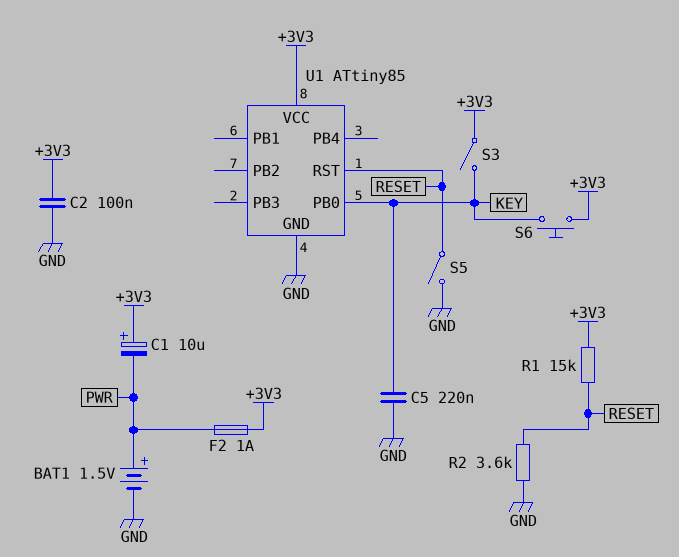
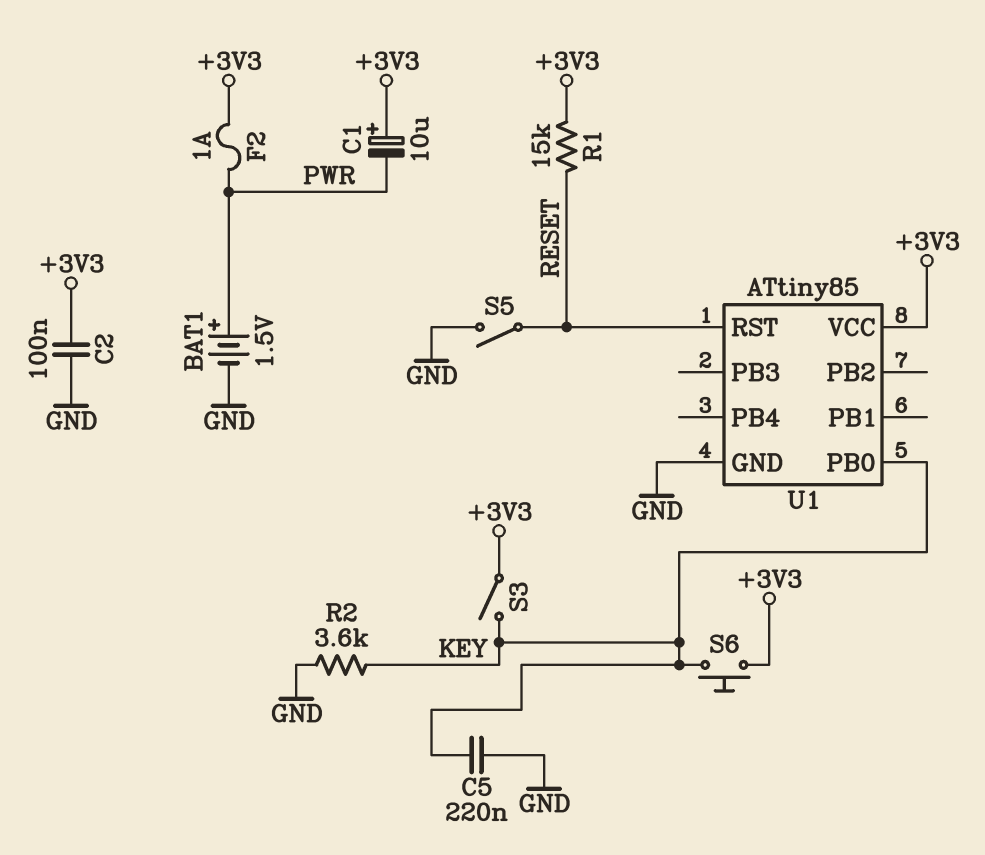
R2: 3.6k (GND, RESET) -> 3.6k (GND, KEY)

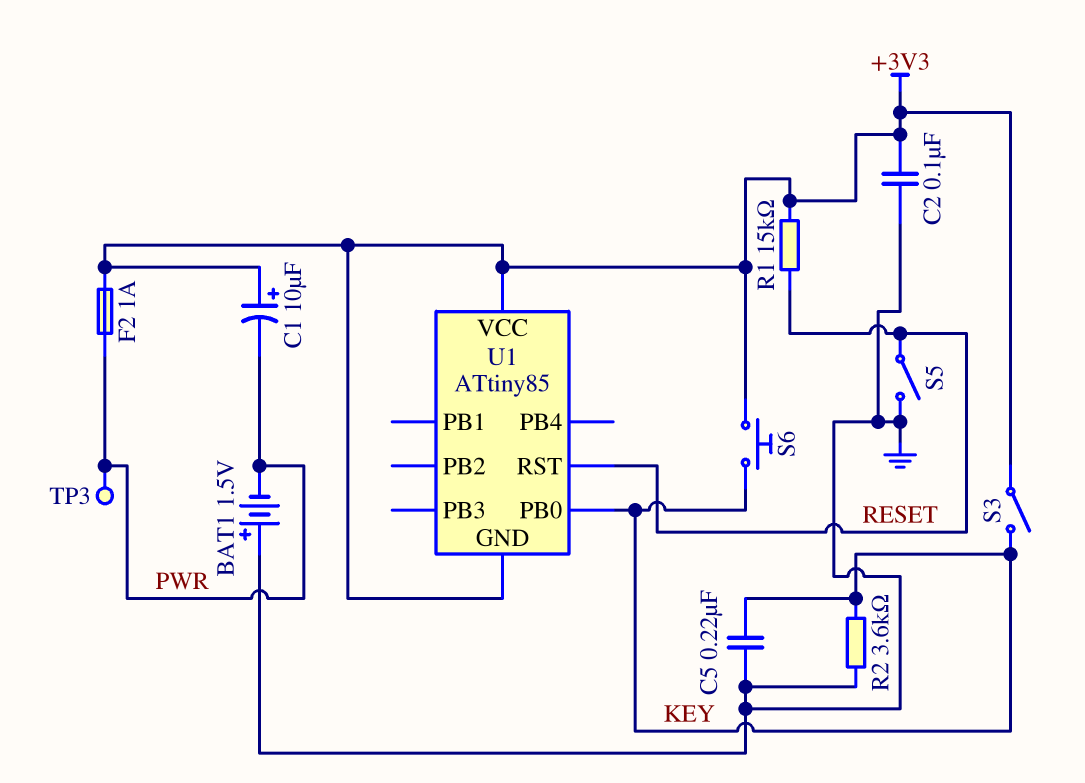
BAT1: 1.5V (plus PWR, minus GND) -> 1.5V (plus GND, minus PWR)
TP3: none -> test point (PWR)
U1 pin GND: GND -> +3V3

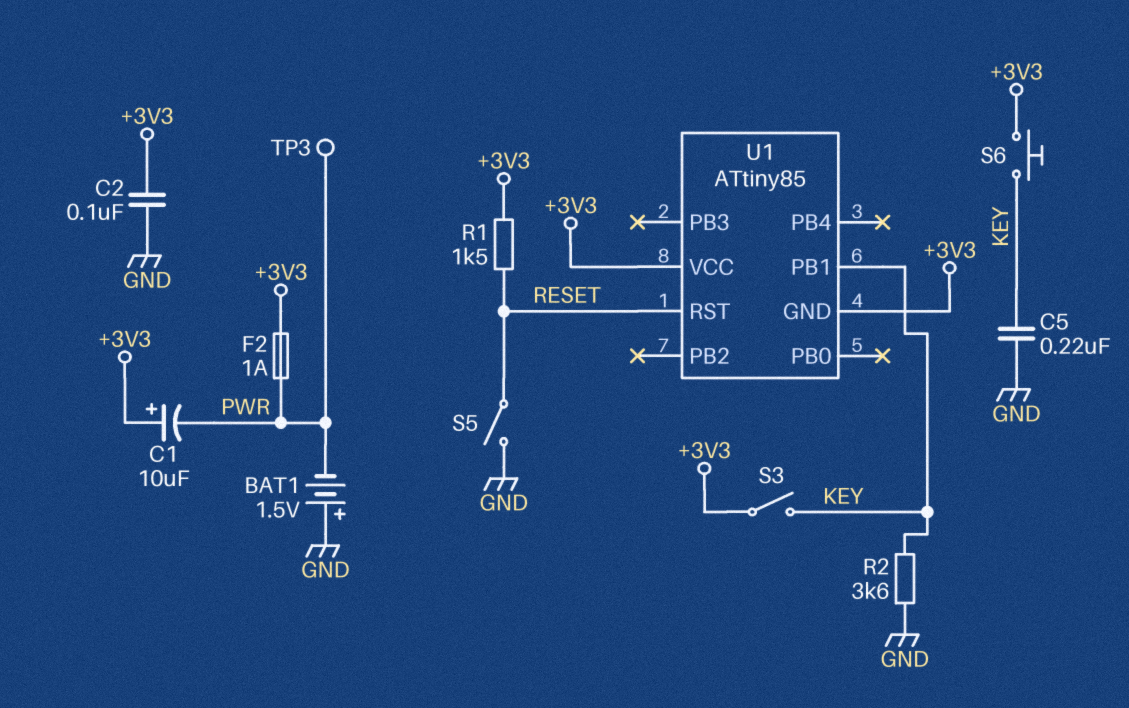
R1: 15k (+3V3, RESET) -> 1.5k (+3V3, RESET)
U1 pin PB0: KEY -> none
U1 pin PB1: none -> KEY

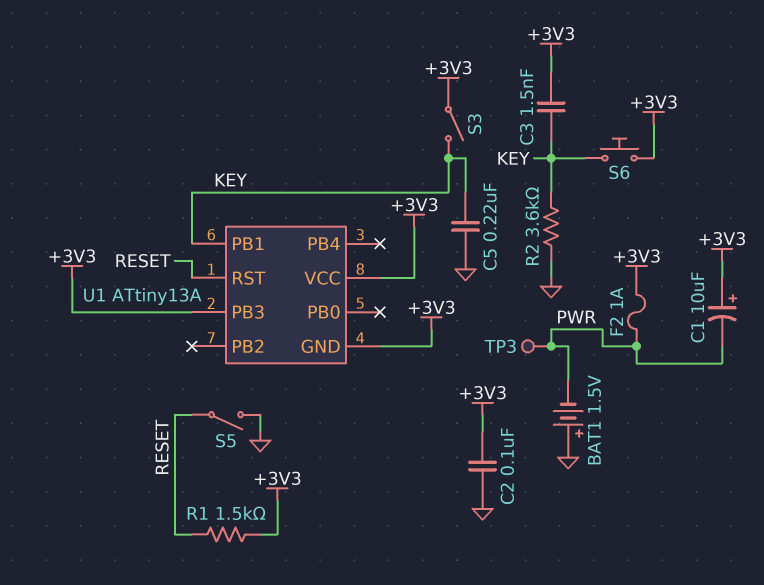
C3: none -> 1.5nF (+3V3, KEY)
U1: ATtiny85 -> ATtiny13A
U1 pin PB3: none -> +3V3

